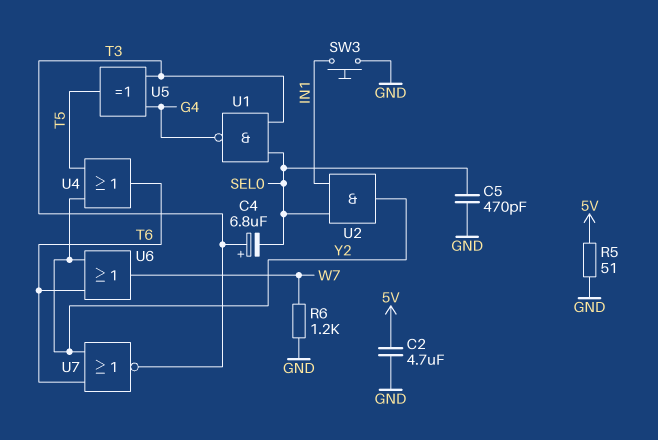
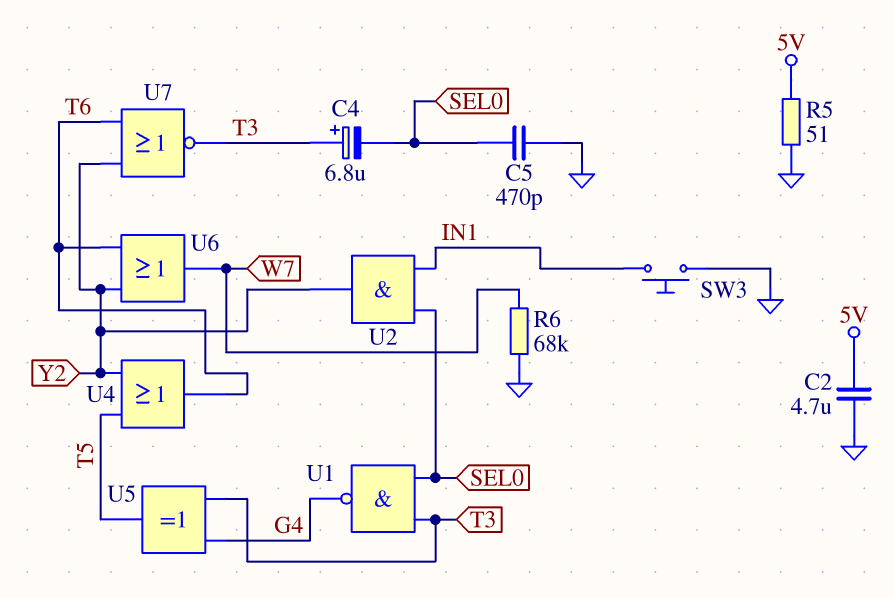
R6: 1.2k (GND, W7) -> 68k (GND, W7)

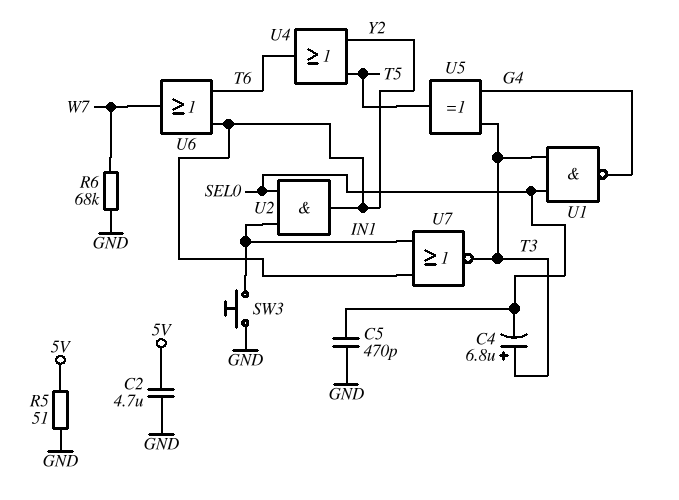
U7: NOR (in T6, in Y2, out T3) -> NOR (in IN1, in Y2, out T3)

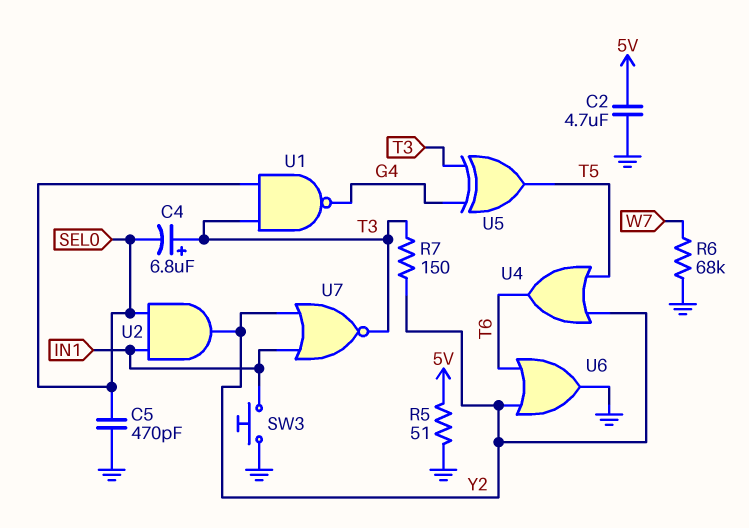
R7: none -> 150 (T3, Y2)
U6: OR (in T6, in Y2, out W7) -> OR (in T6, in Y2, out GND)

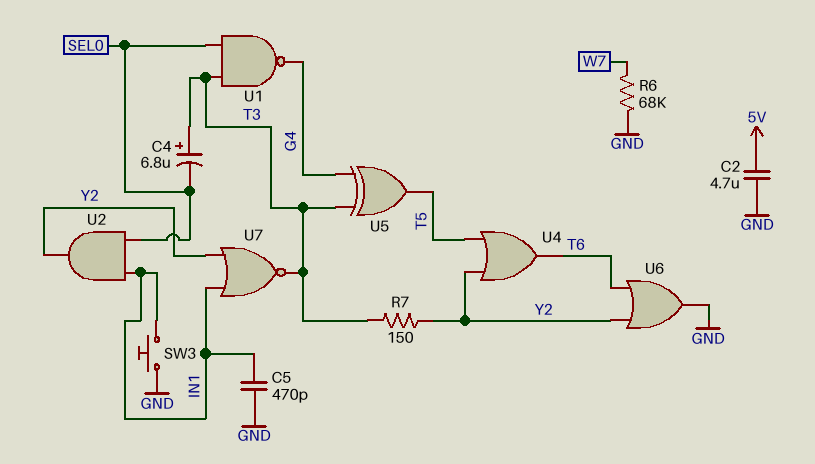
C5: 470pF (GND, SEL0) -> 470pF (GND, IN1)
R5: 51 (5V, GND) -> none

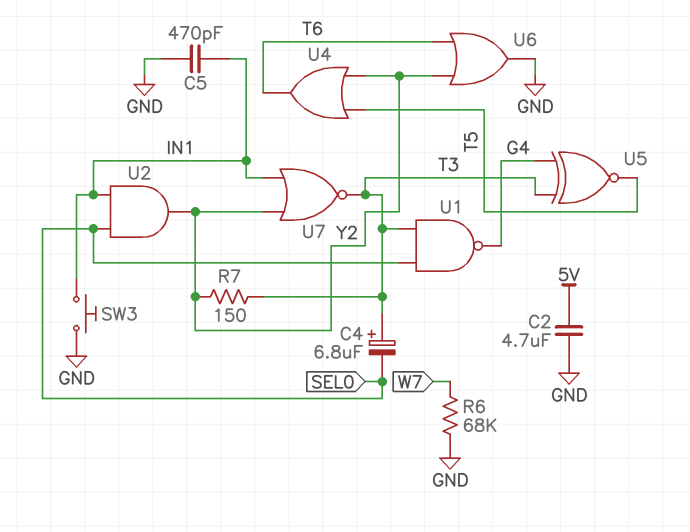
U5: XOR (in G4, in T3, out T5) -> XNOR (in G4, in T3, out T5)

